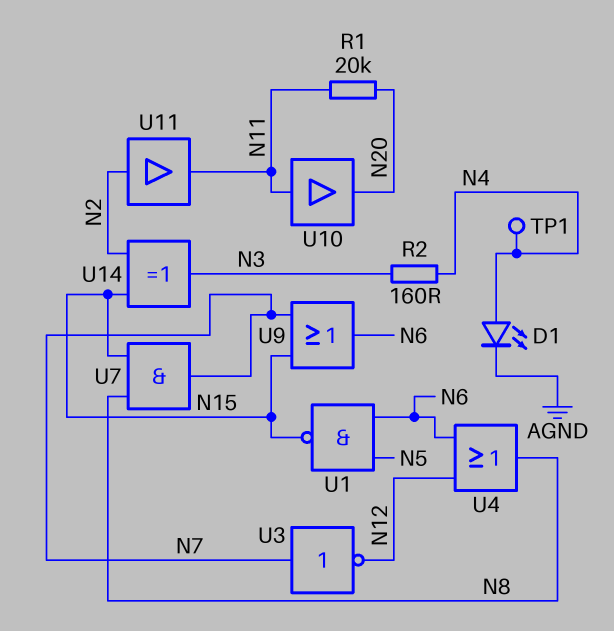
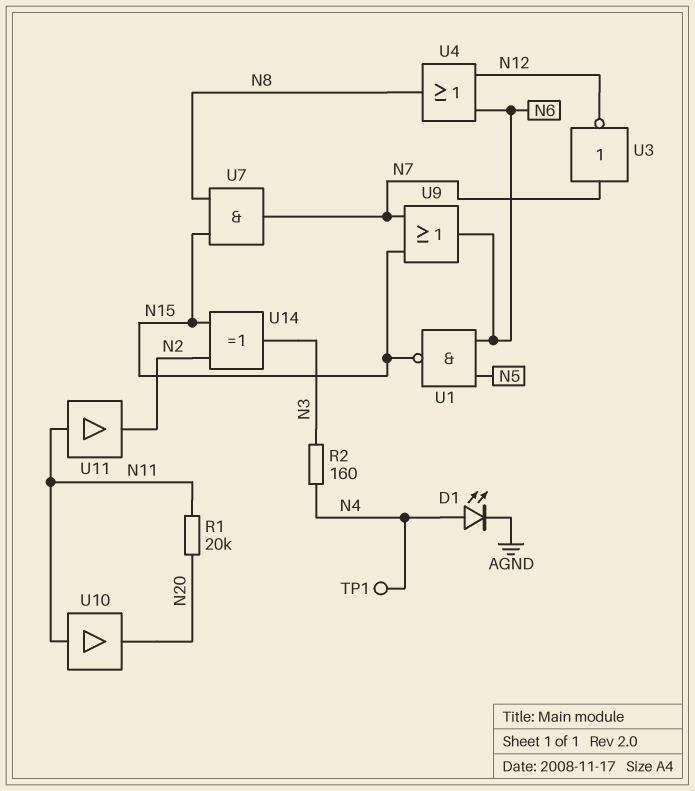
U11: buffer (in N2, out N11) -> buffer (in N11, out N2)

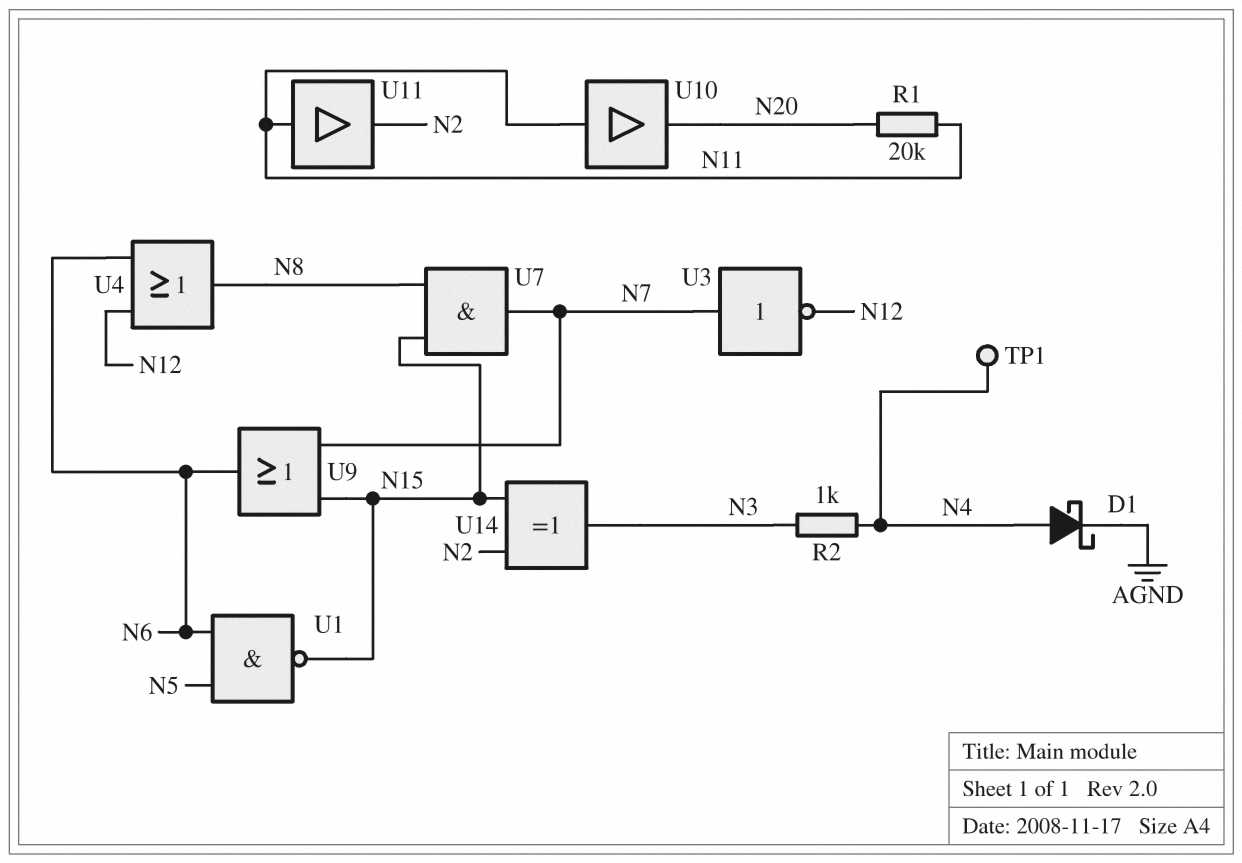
D1: LED (A N4, K AGND) -> schottky (A N4, K AGND)
R2: 160 (N3, N4) -> 1k (N3, N4)

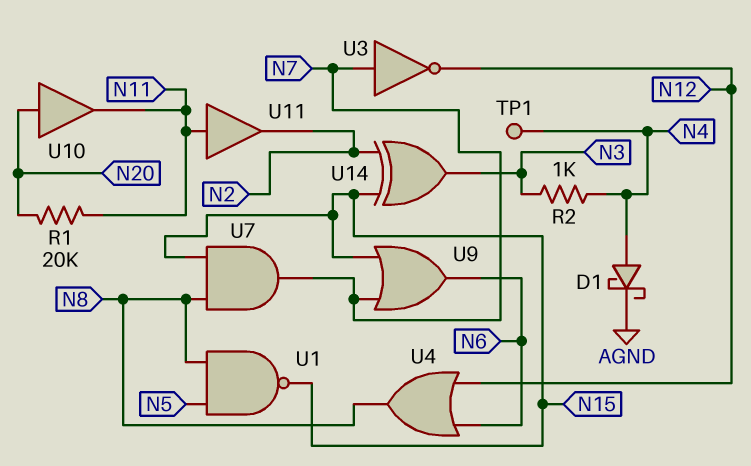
U1: NAND (in N5, in N6, out N15) -> NAND (in N5, in N8, out N15)
U10: buffer (in N11, out N20) -> buffer (in N20, out N11)

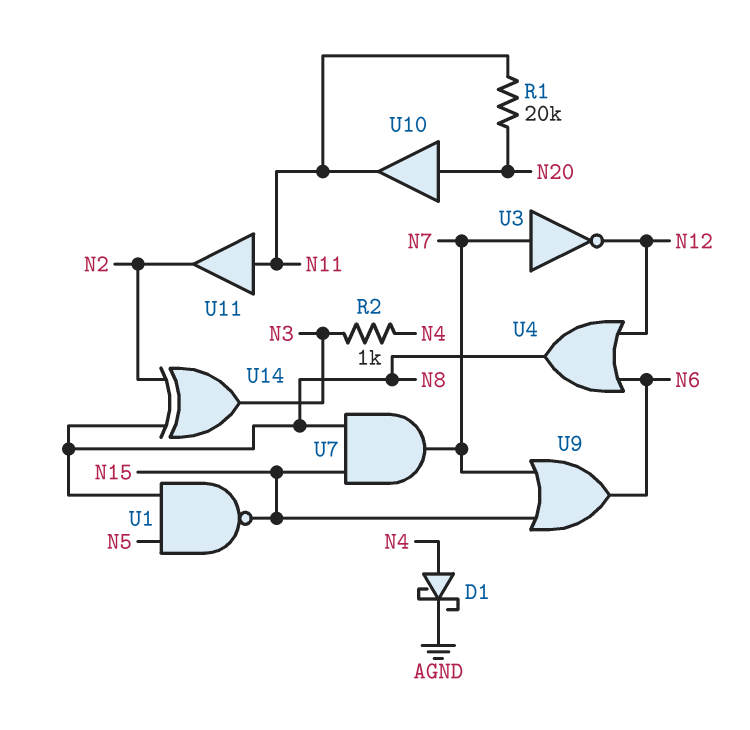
TP1: test point (N4) -> none
U14: XOR (in N2, in N15, out N3) -> XOR (in N2, in N8, out N3)

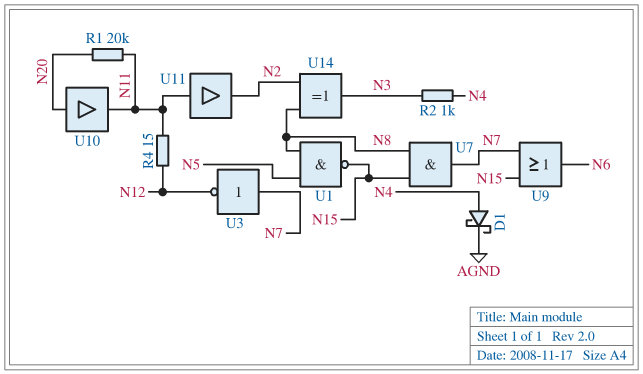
R4: none -> 15 (N11, N12)
U4: OR (in N6, in N12, out N8) -> none

